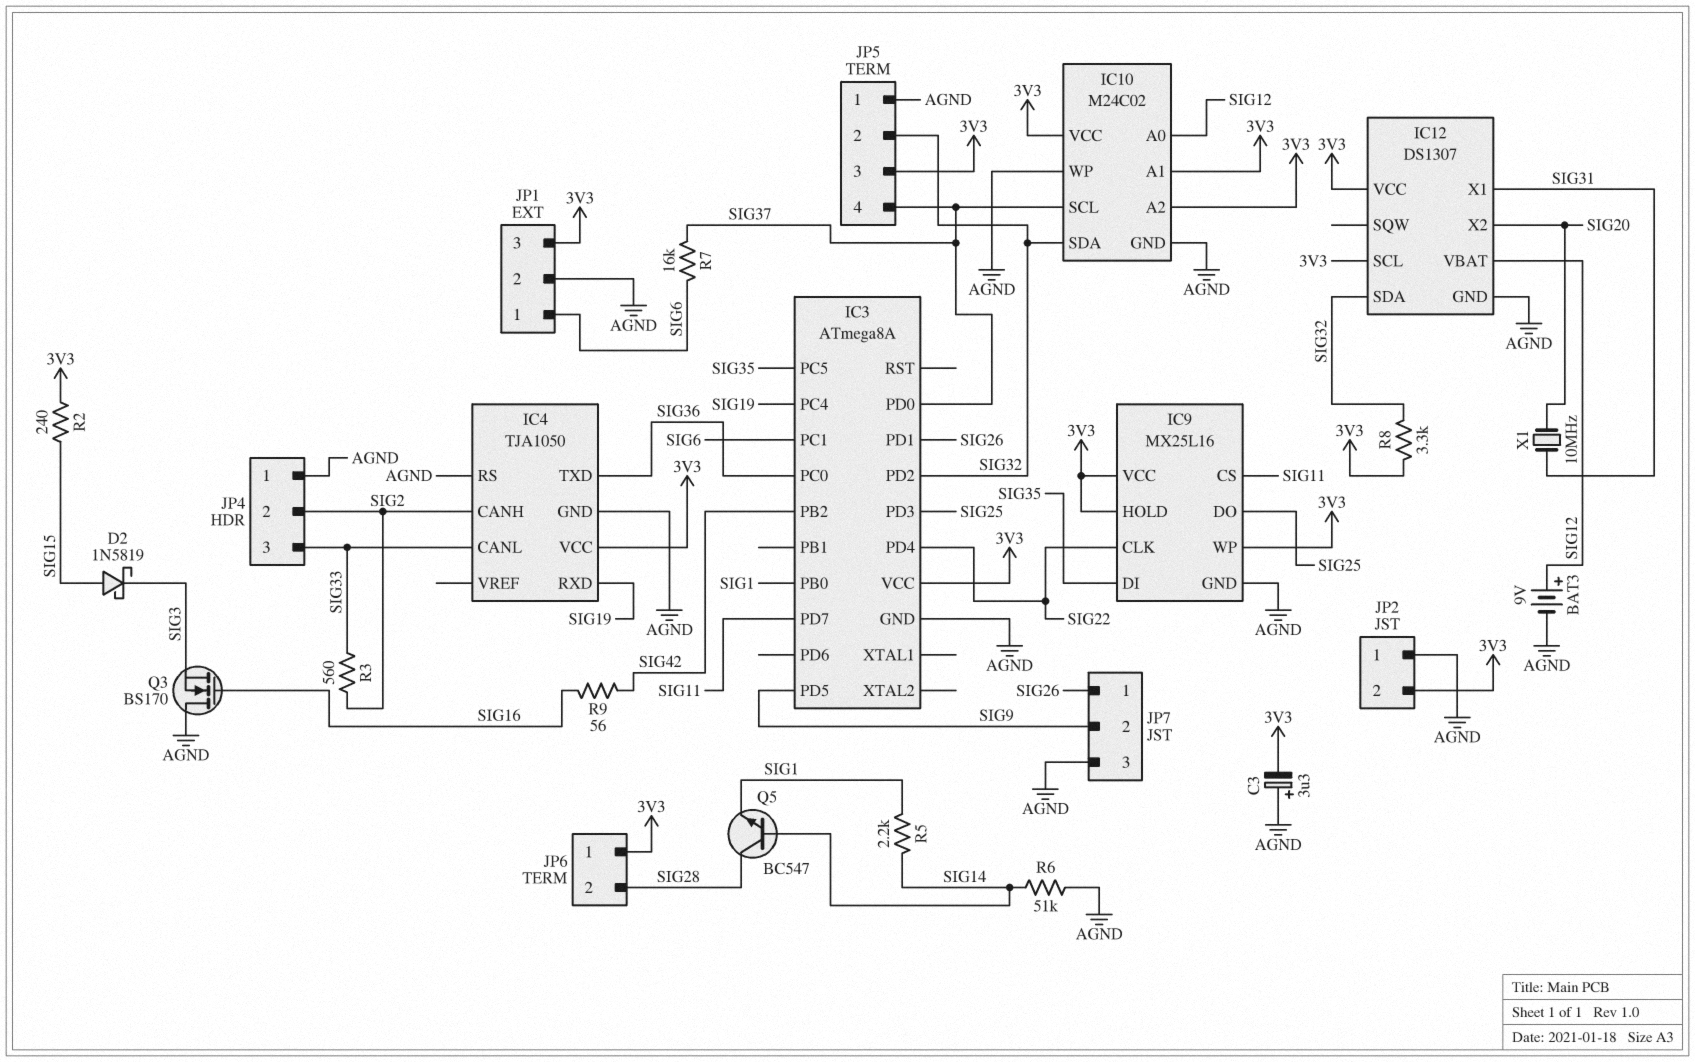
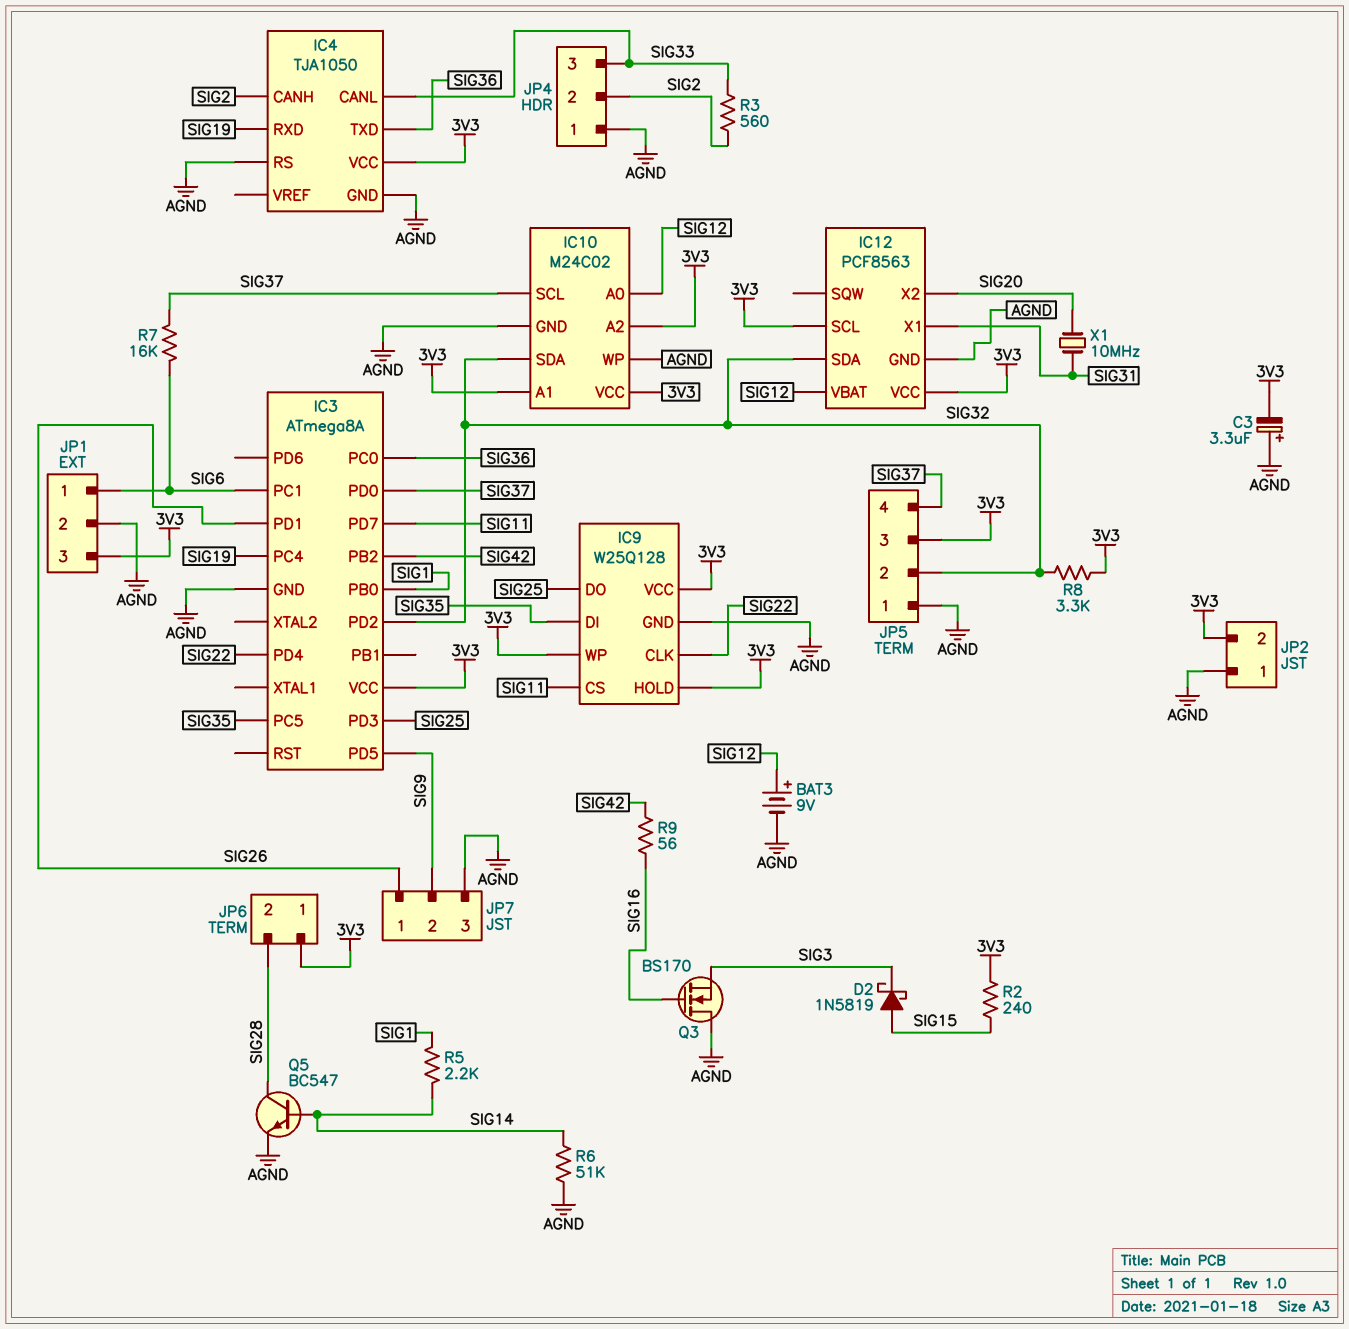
IC9: MX25L16 -> W25Q128
IC12: DS1307 -> PCF8563
Q5: NPN BC547 (B SIG14, C SIG28, E SIG1) -> NPN BC547 (B SIG14, C SIG28, E AGND)

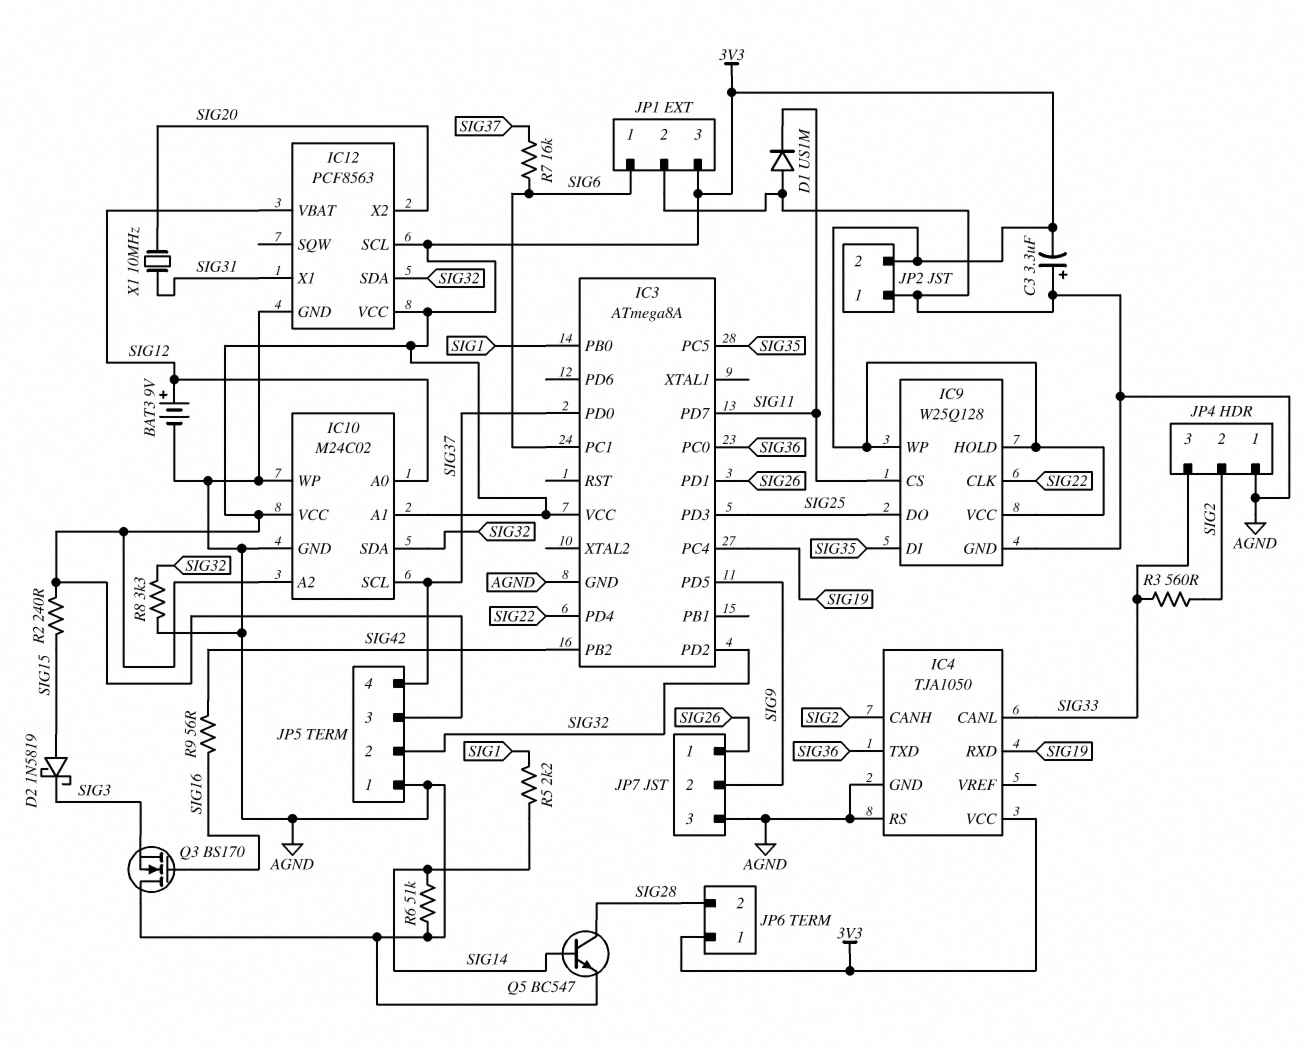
D1: none -> diode US1M (A AGND, K SIG11)
R8: 3.3k (3V3, SIG32) -> 3.3k (AGND, SIG32)

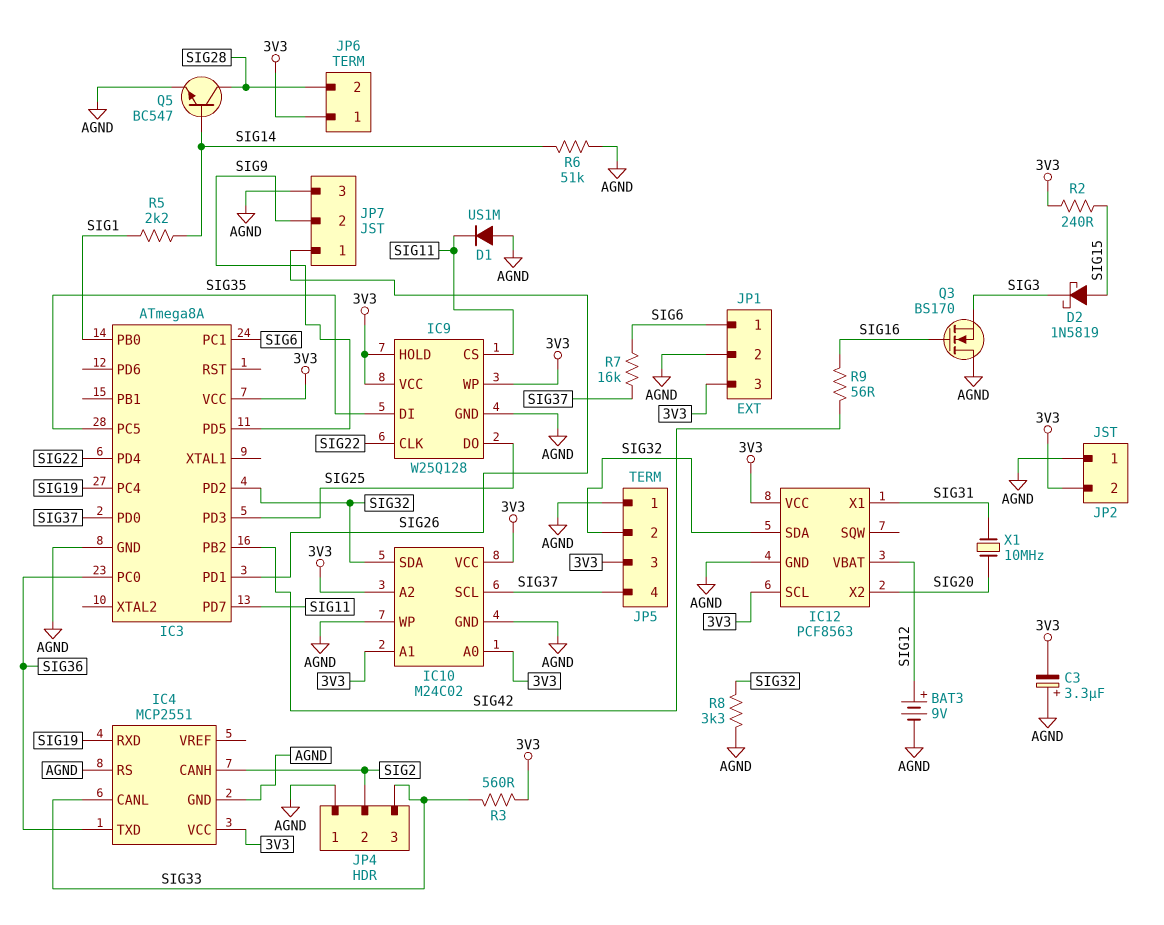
IC4: TJA1050 -> MCP2551
IC10 pin A0: SIG12 -> 3V3
R3: 560 (SIG2, SIG33) -> 560 (3V3, SIG33)

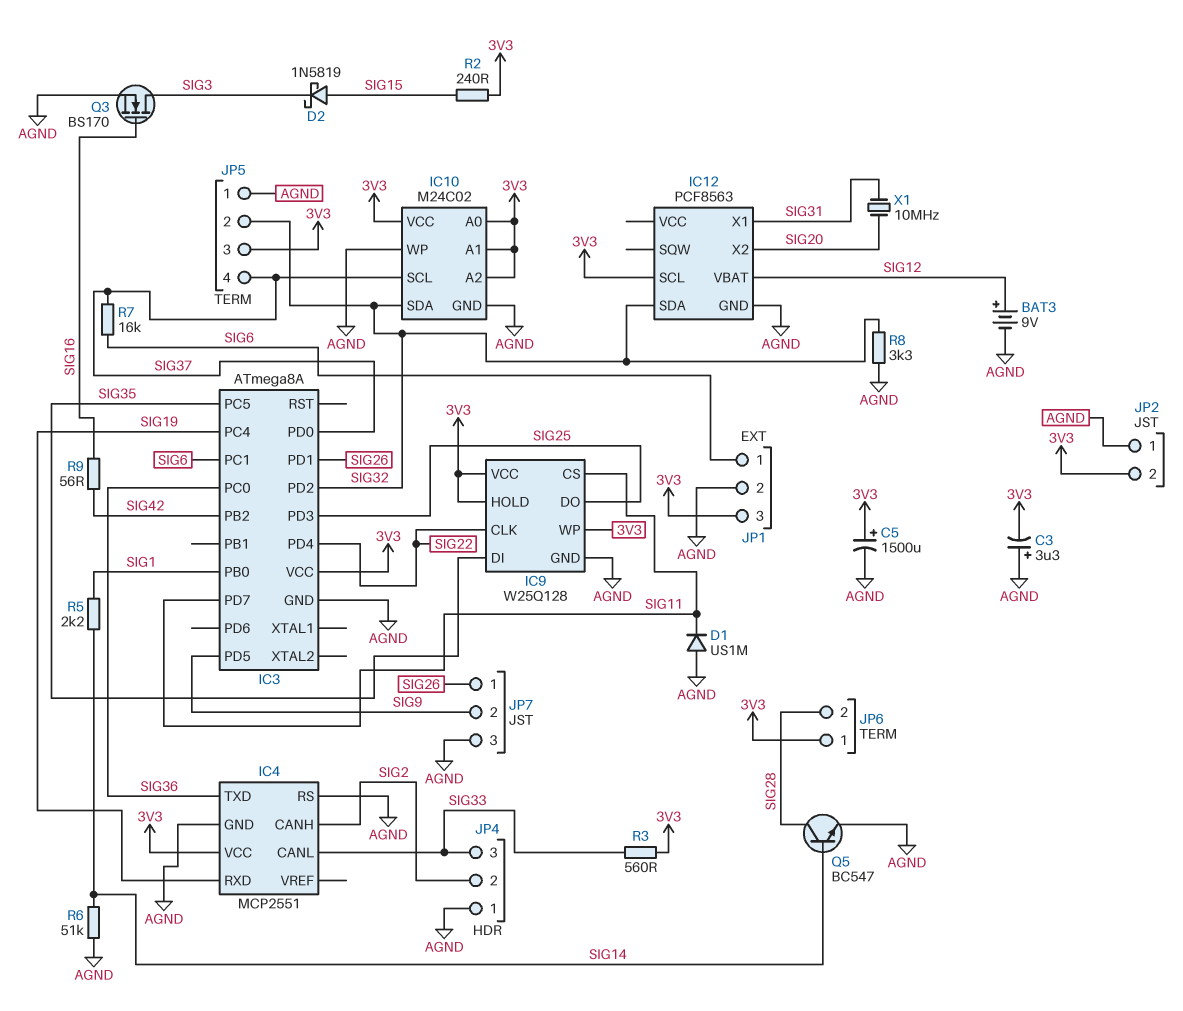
C5: none -> 1500uF (plus 3V3, minus AGND)
IC12 pin VCC: 3V3 -> none
Q3: NMOS BS170 (G SIG16, D AGND, S SIG3) -> NMOS BS170 (G SIG16, D SIG3, S AGND)

